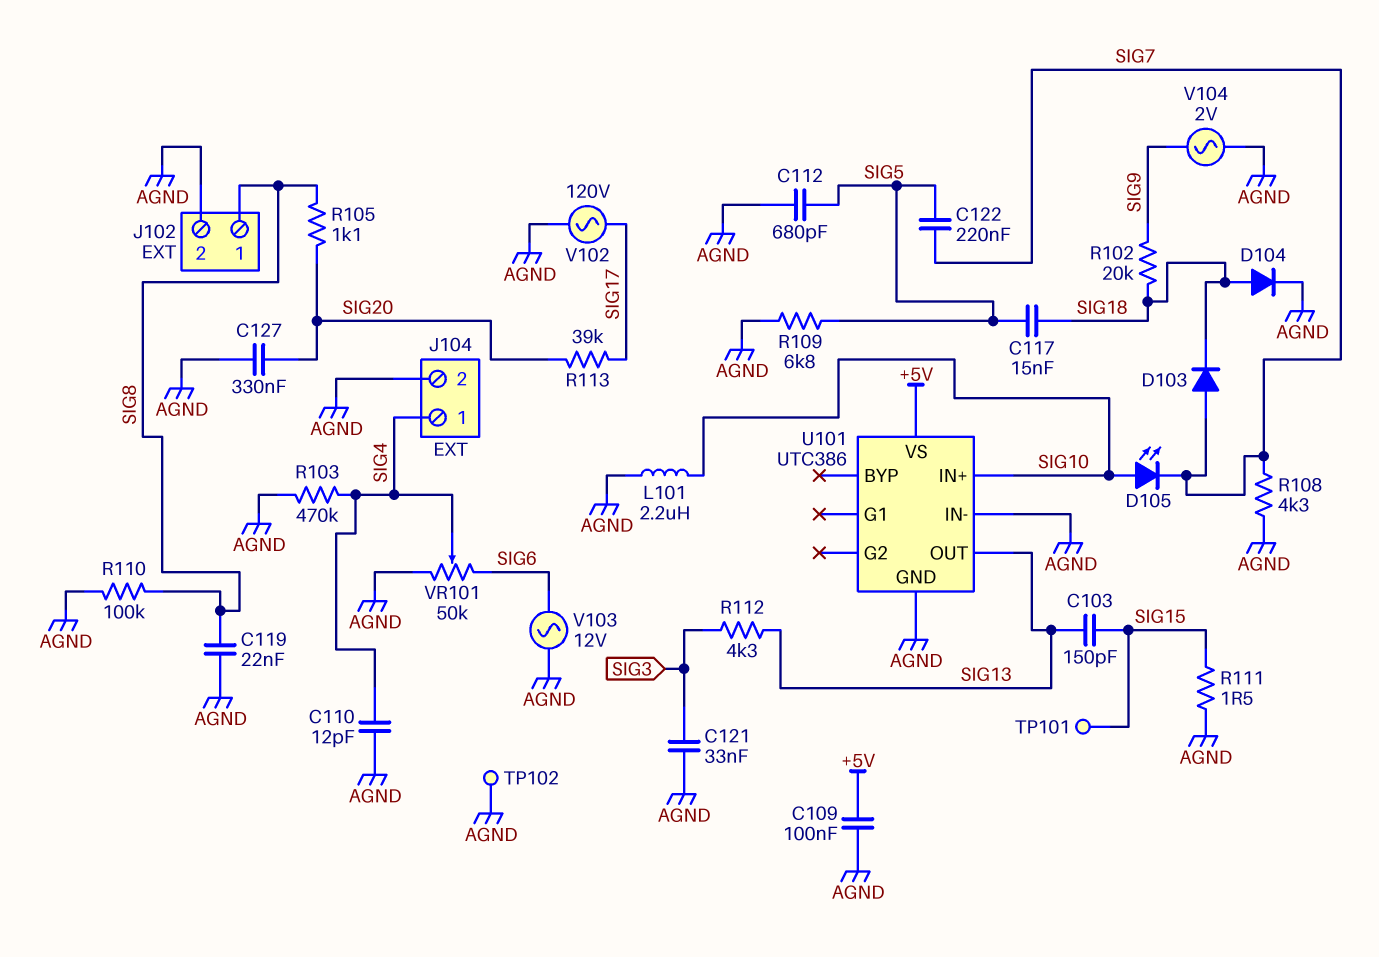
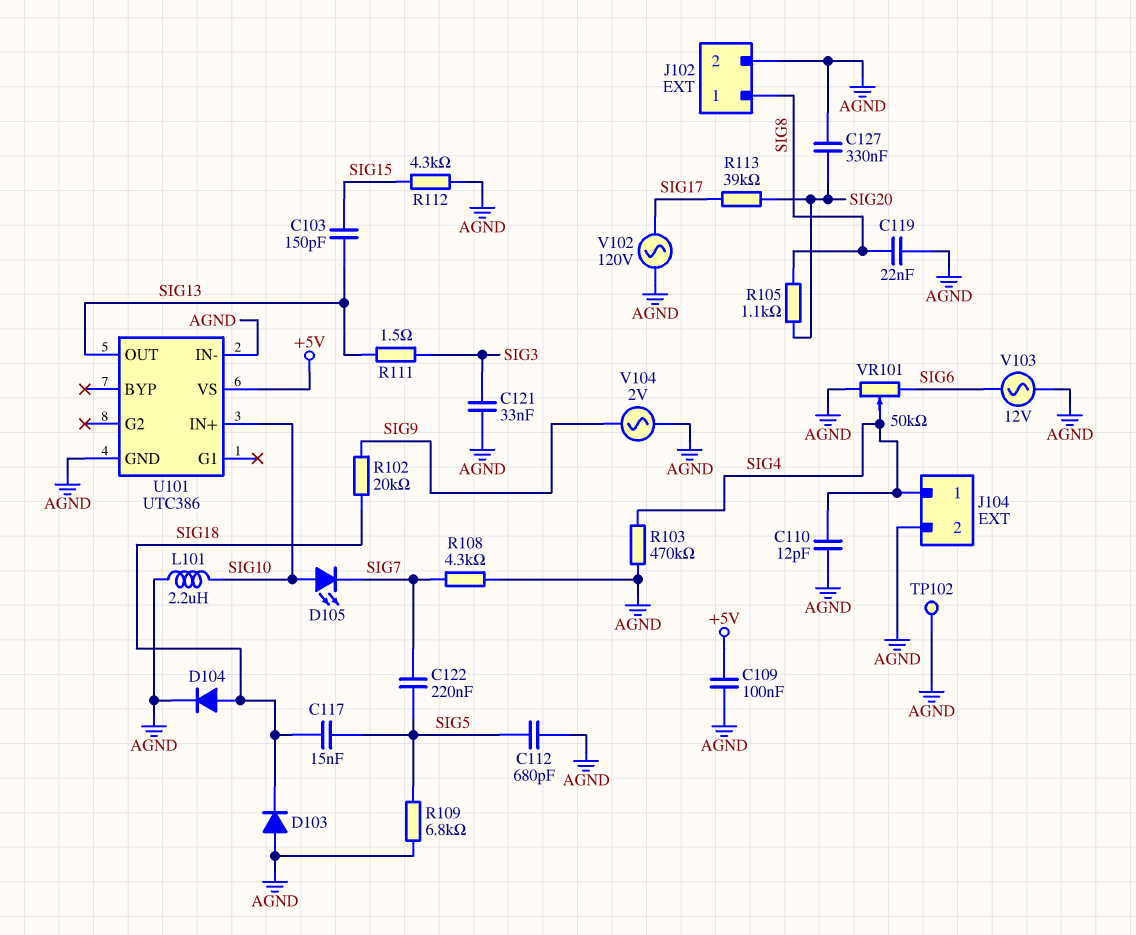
D103: diode (A SIG7, K SIG18) -> diode (A AGND, K SIG18)
R110: 100k (AGND, SIG8) -> none
R111: 1.5 (AGND, SIG15) -> 1.5 (SIG3, SIG13)
R112: 4.3k (SIG3, SIG13) -> 4.3k (AGND, SIG15)
TP101: test point (SIG15) -> none

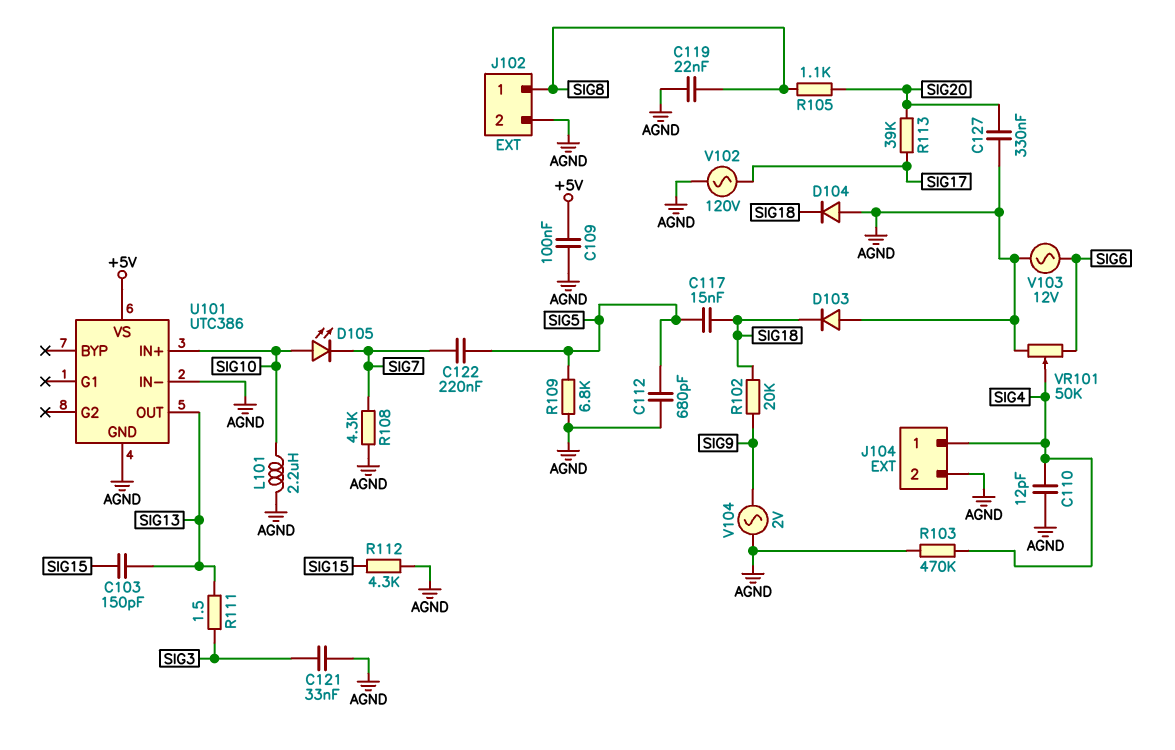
D104: diode (A SIG18, K AGND) -> diode (A AGND, K SIG18)
TP102: test point (AGND) -> none

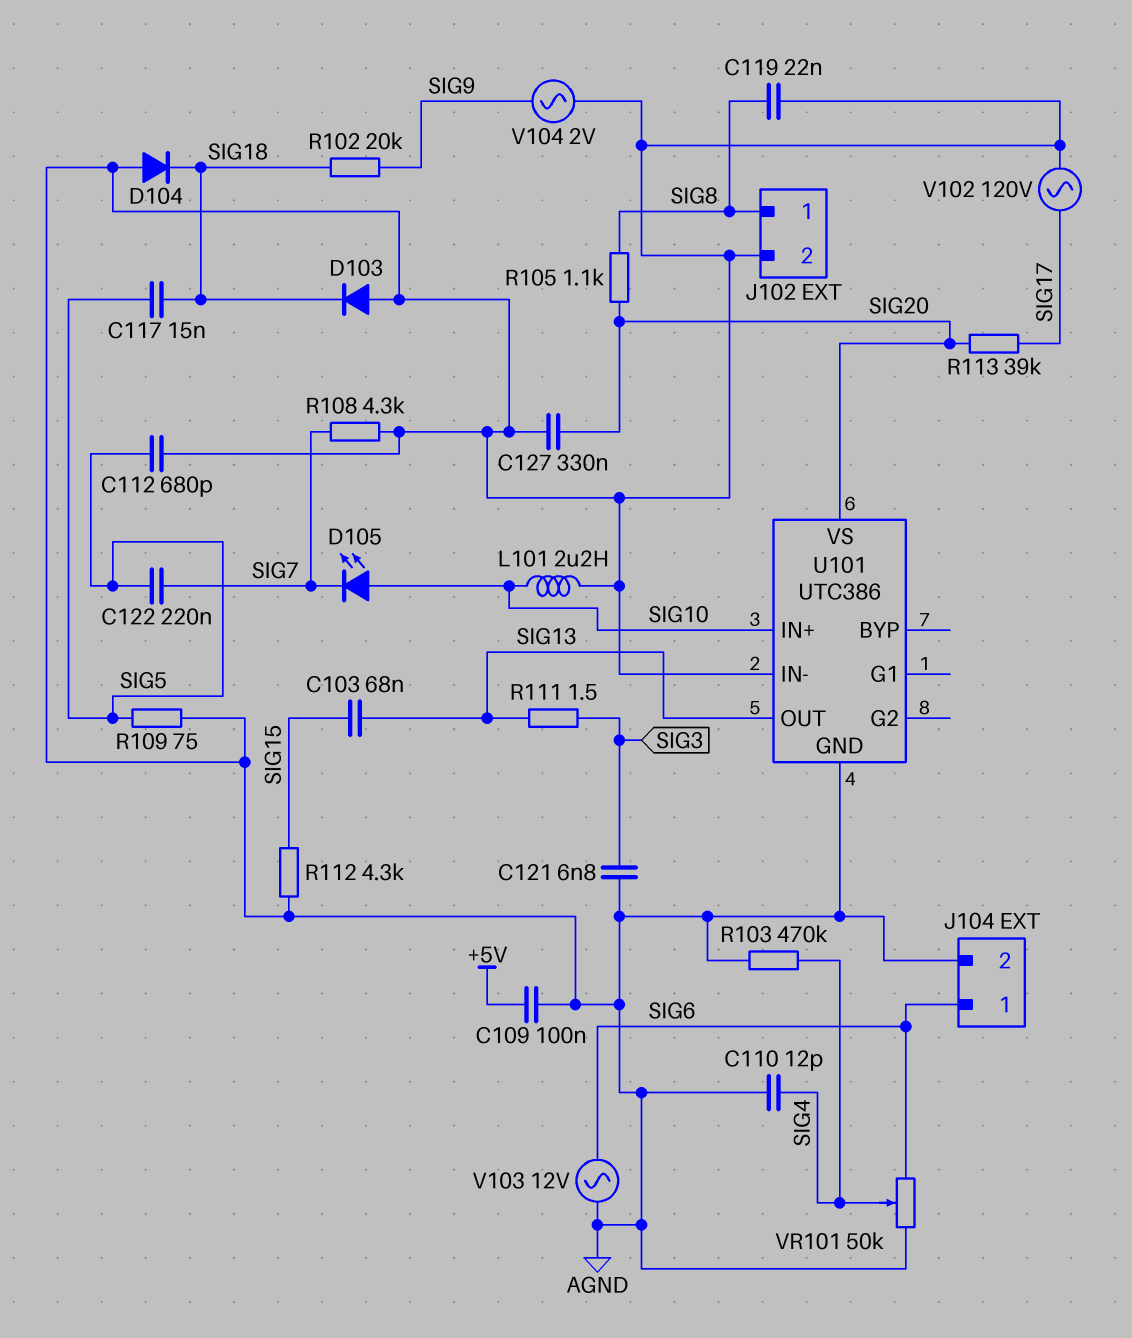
C103: 150pF (SIG13, SIG15) -> 68nF (SIG13, SIG15)
C121: 33nF (AGND, SIG3) -> 6.8nF (AGND, SIG3)
J104 pin 1: SIG4 -> SIG6
R109: 6.8k (AGND, SIG5) -> 75 (AGND, SIG5)
U101 pin VS: +5V -> SIG20

